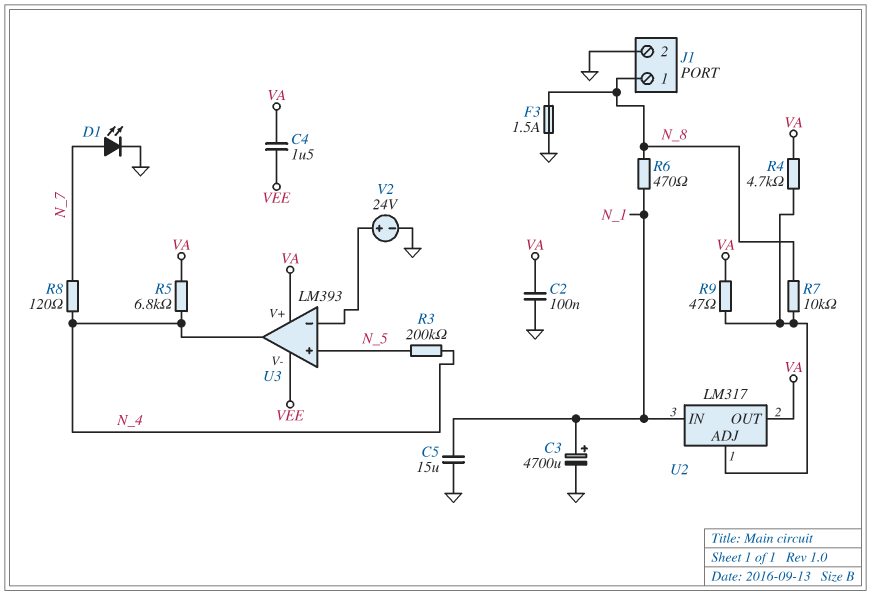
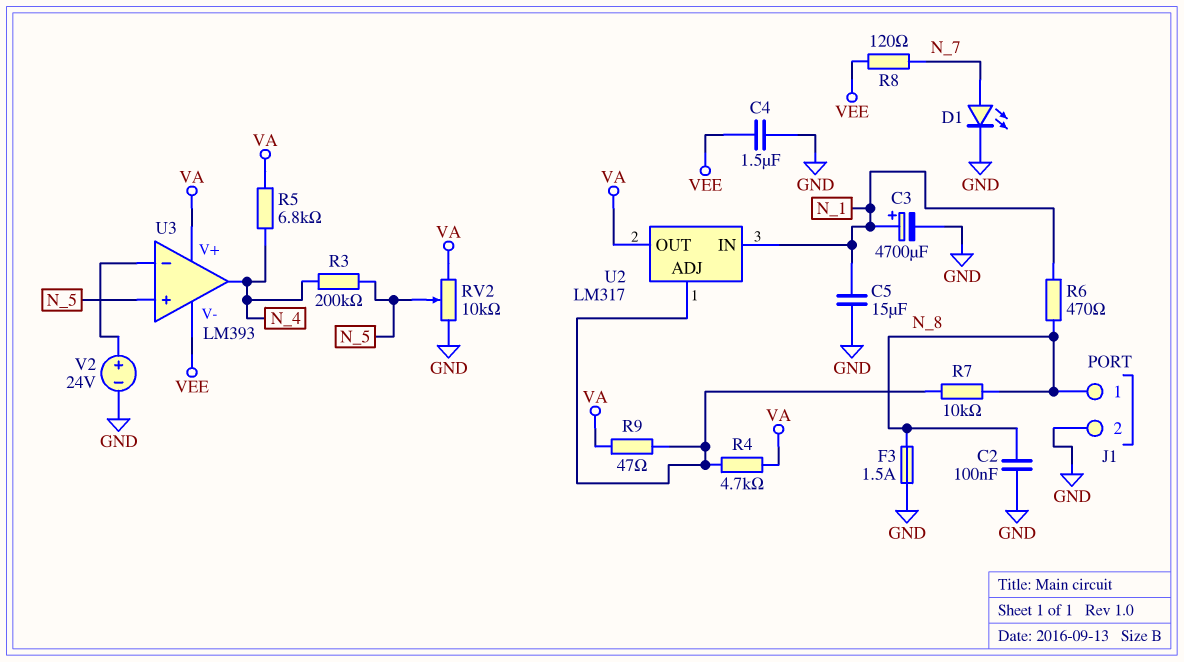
C2: 100nF (GND, VA) -> 100nF (GND, N_8)
C4: 1.5uF (VA, VEE) -> 1.5uF (GND, VEE)
R8: 120 (N_4, N_7) -> 120 (N_7, VEE)
RV2: none -> 10k (GND, VA, wiper N_5)

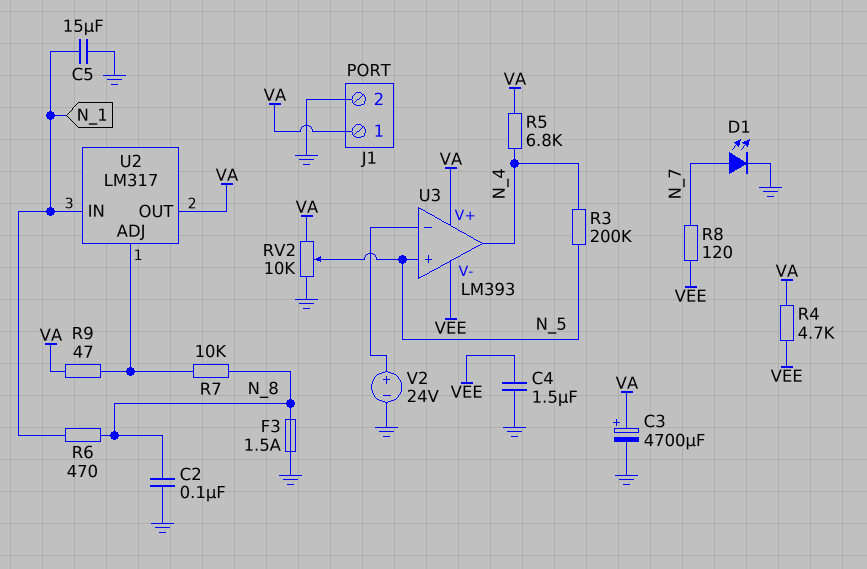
C3: 4700uF (plus N_1, minus GND) -> 4700uF (plus VA, minus GND)
J1 pin 1: N_8 -> VA
R4: 4.7k (U2/ADJ, VA) -> 4.7k (VA, VEE)

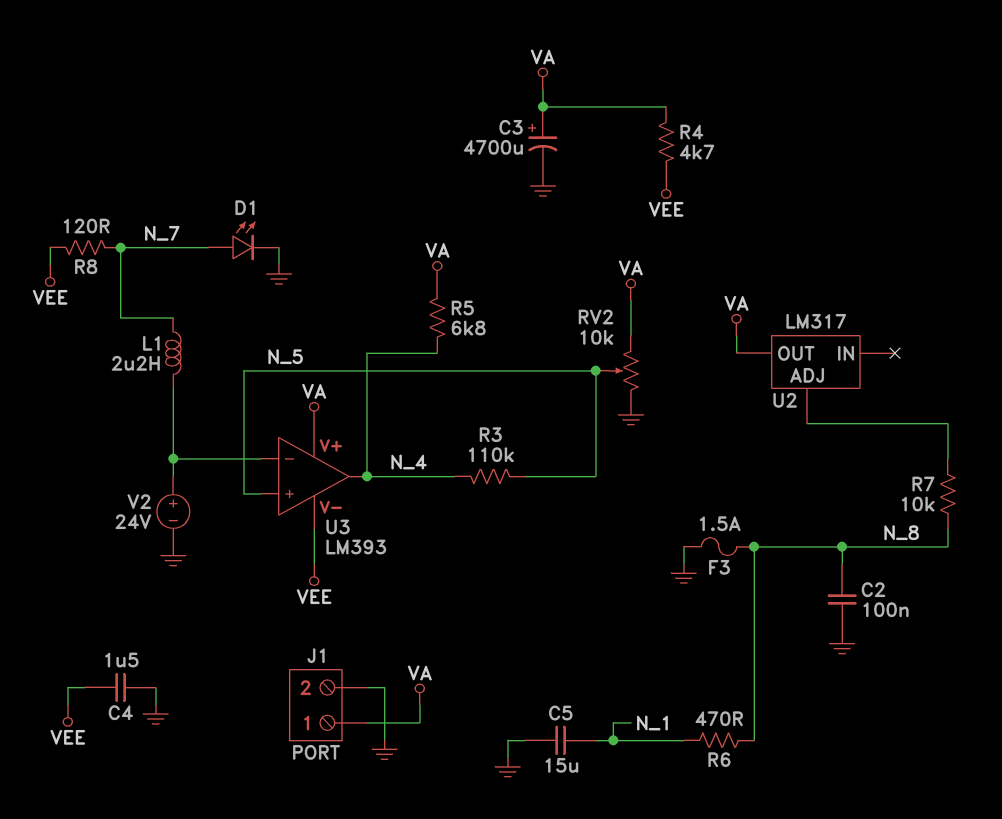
L1: none -> 2.2uH (N_7, U3/in-)
R3: 200k (N_4, N_5) -> 110k (N_4, N_5)
R9: 47 (U2/ADJ, VA) -> none
U2 pin IN: N_1 -> none

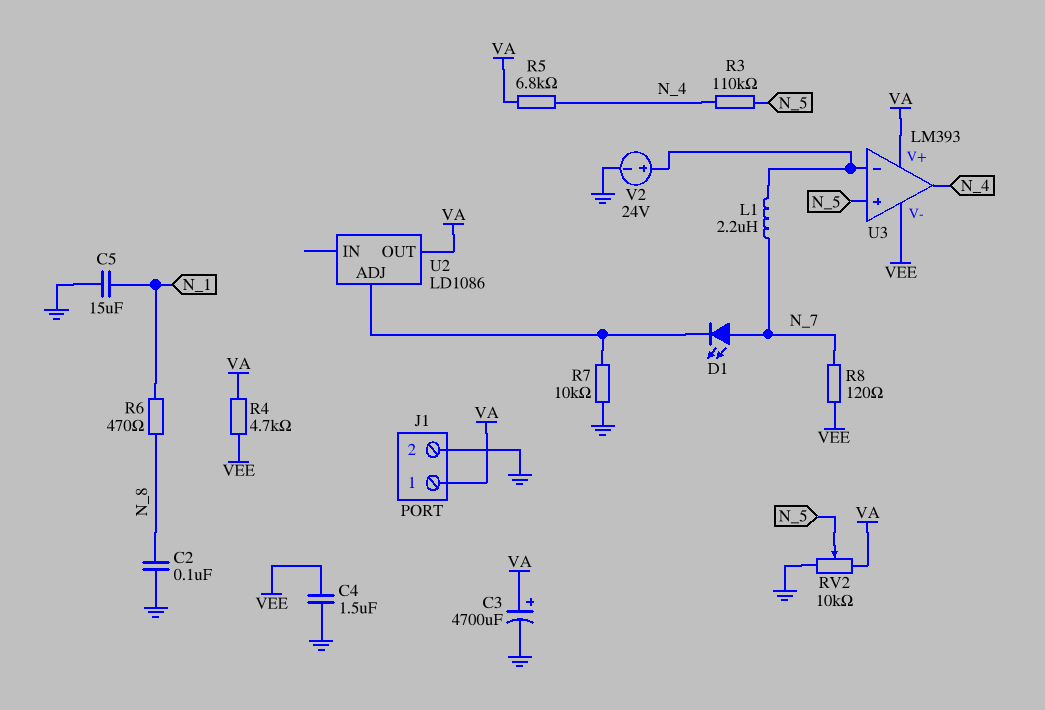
D1: LED (A N_7, K GND) -> LED (A N_7, K U2/ADJ)
F3: 1.5A (GND, N_8) -> none
R7: 10k (N_8, U2/ADJ) -> 10k (GND, U2/ADJ)
U2: LM317 -> LD1086

